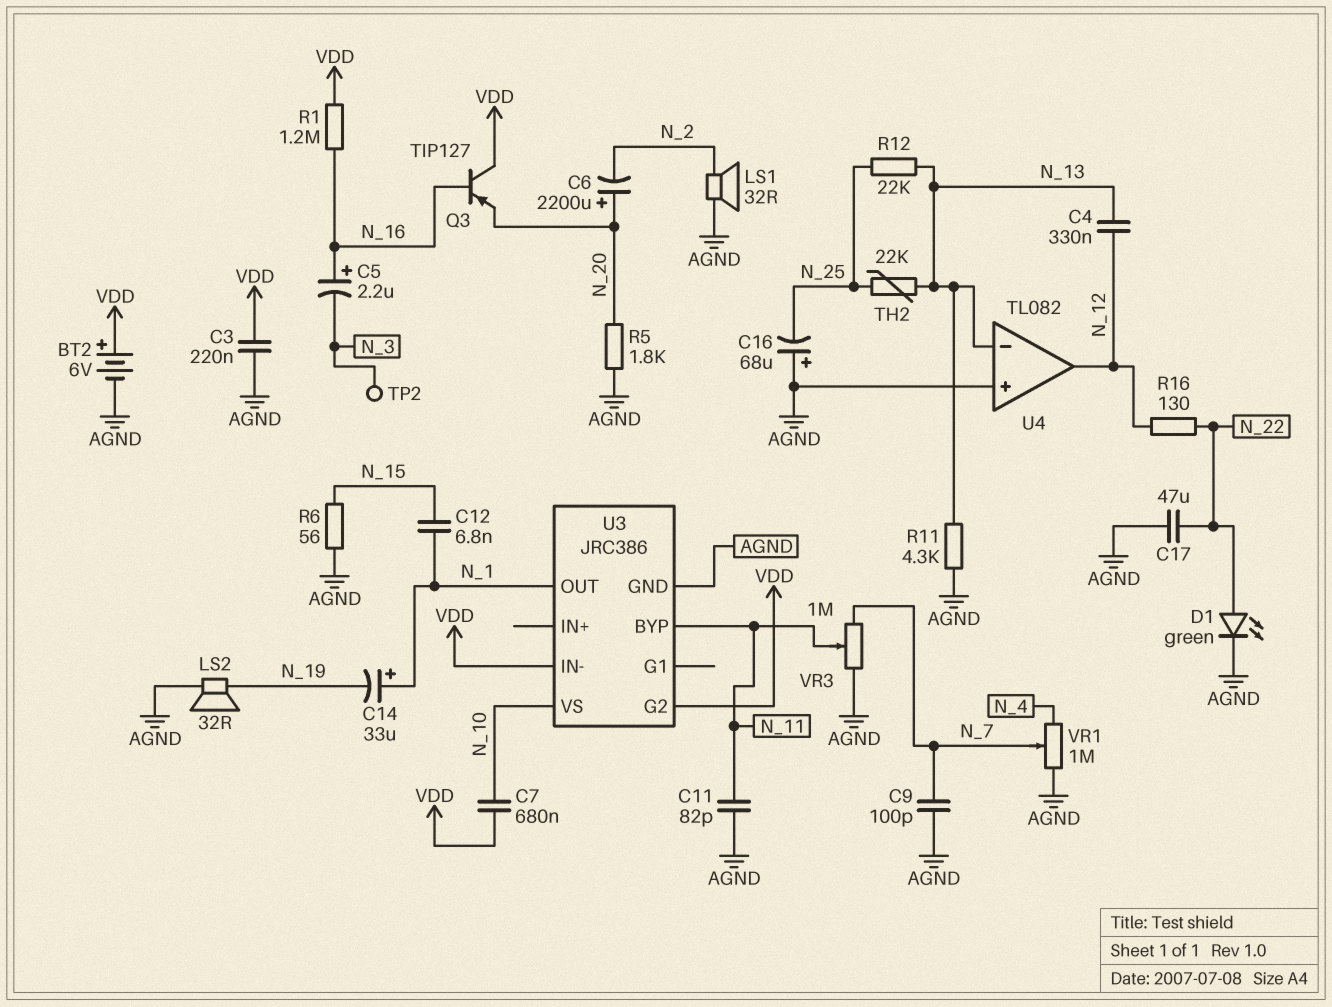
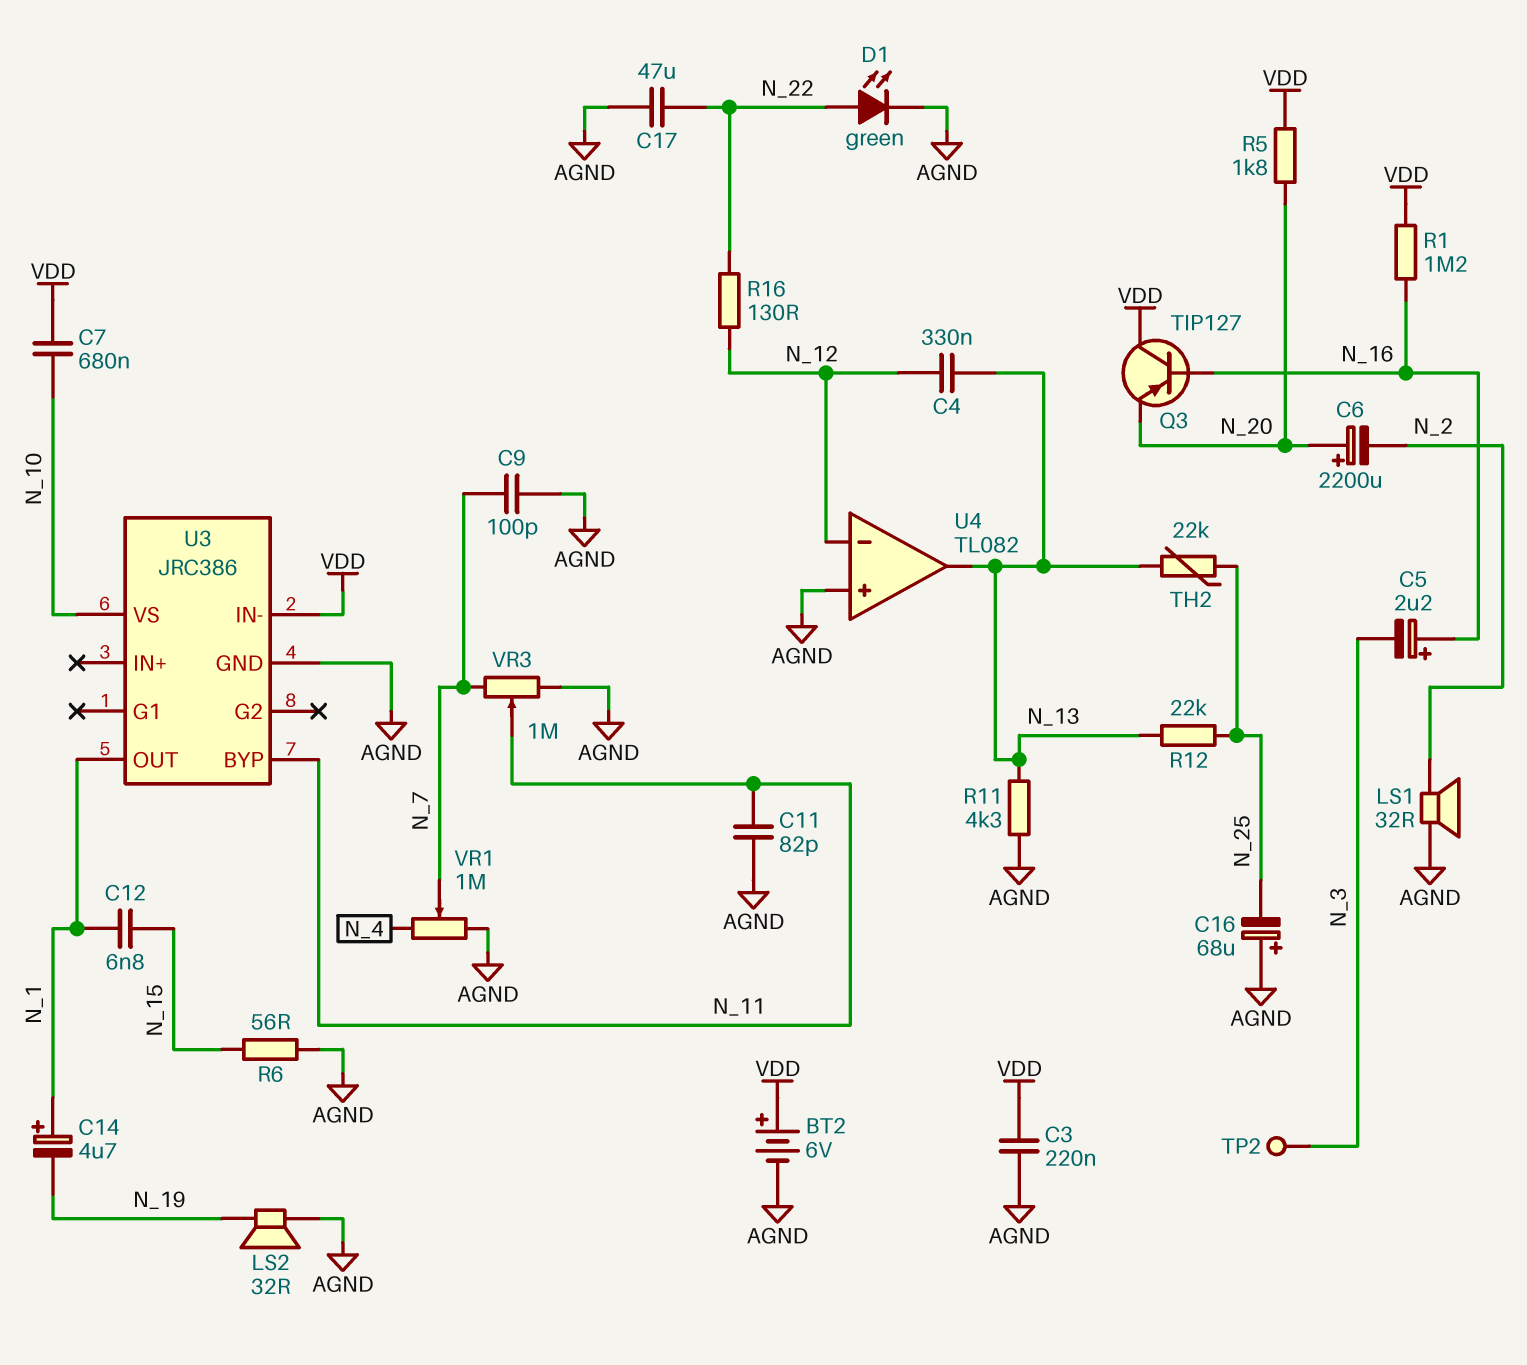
C14: 33uF (plus N_1, minus N_19) -> 4.7uF (plus N_1, minus N_19)
R5: 1.8k (AGND, N_20) -> 1.8k (N_20, VDD)
U3 pin G2: VDD -> none
U4 pin in-: N_13 -> N_12
U4 pin out: N_12 -> N_13

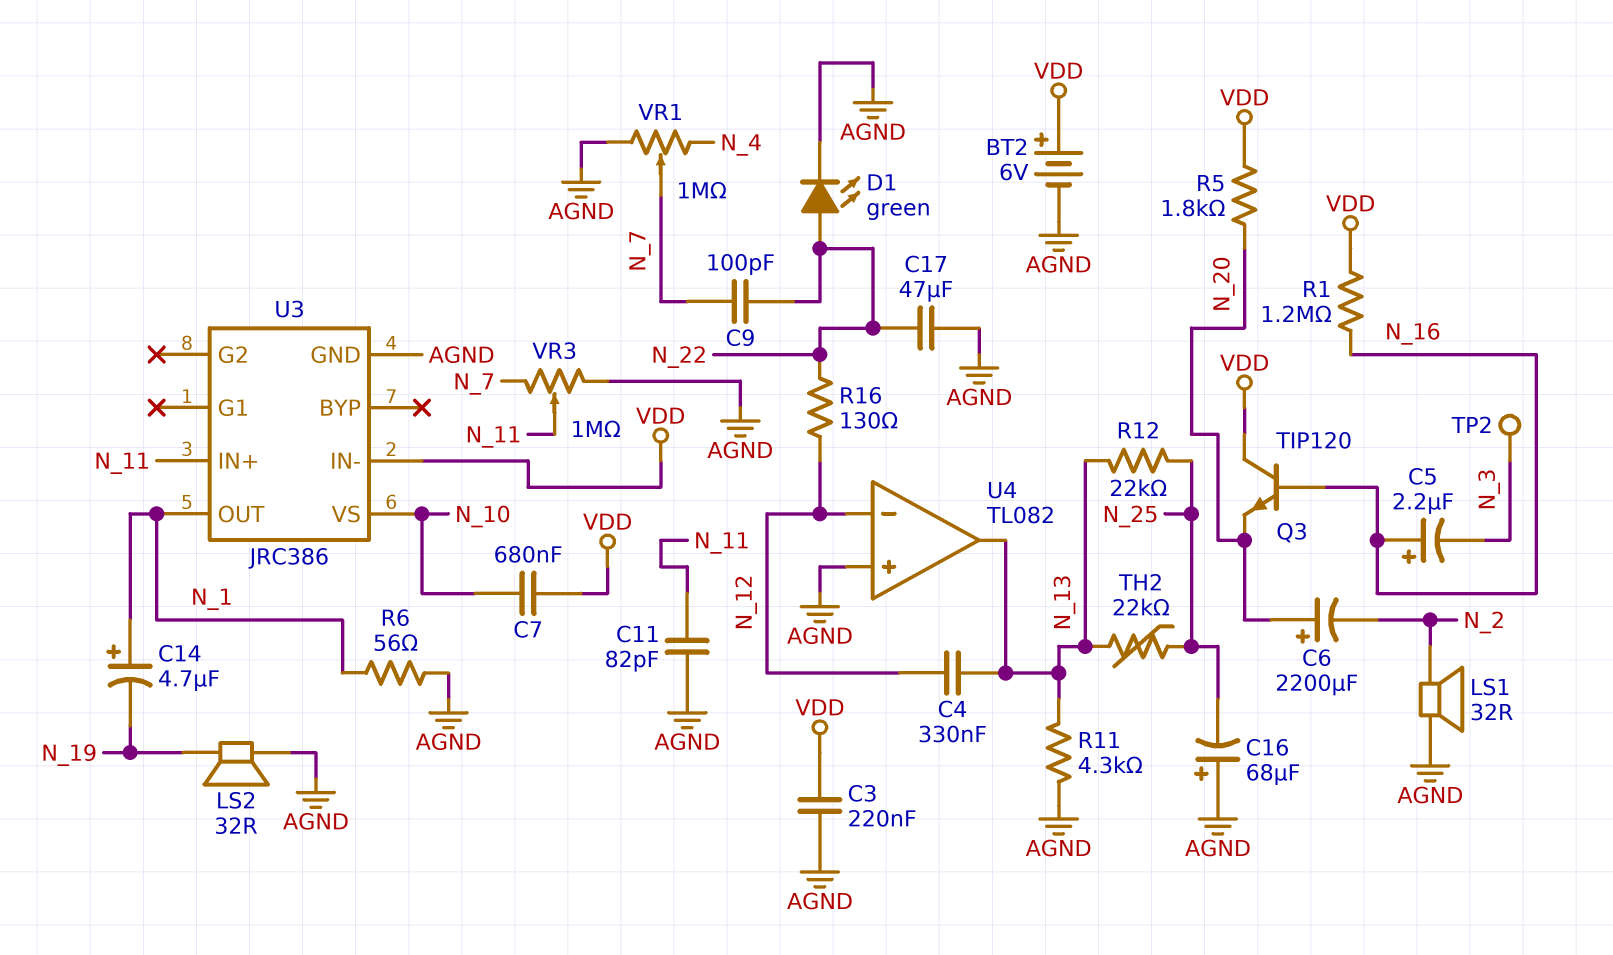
C9: 100pF (AGND, N_7) -> 100pF (N_7, N_22)
C12: 6.8nF (N_1, N_15) -> none
Q3: PNP TIP127 (B N_16, C VDD, E N_20) -> NPN TIP120 (B N_16, C VDD, E N_20)
R6: 56 (AGND, N_15) -> 56 (AGND, N_1)
U3 pin BYP: N_11 -> none
U3 pin IN+: none -> N_11

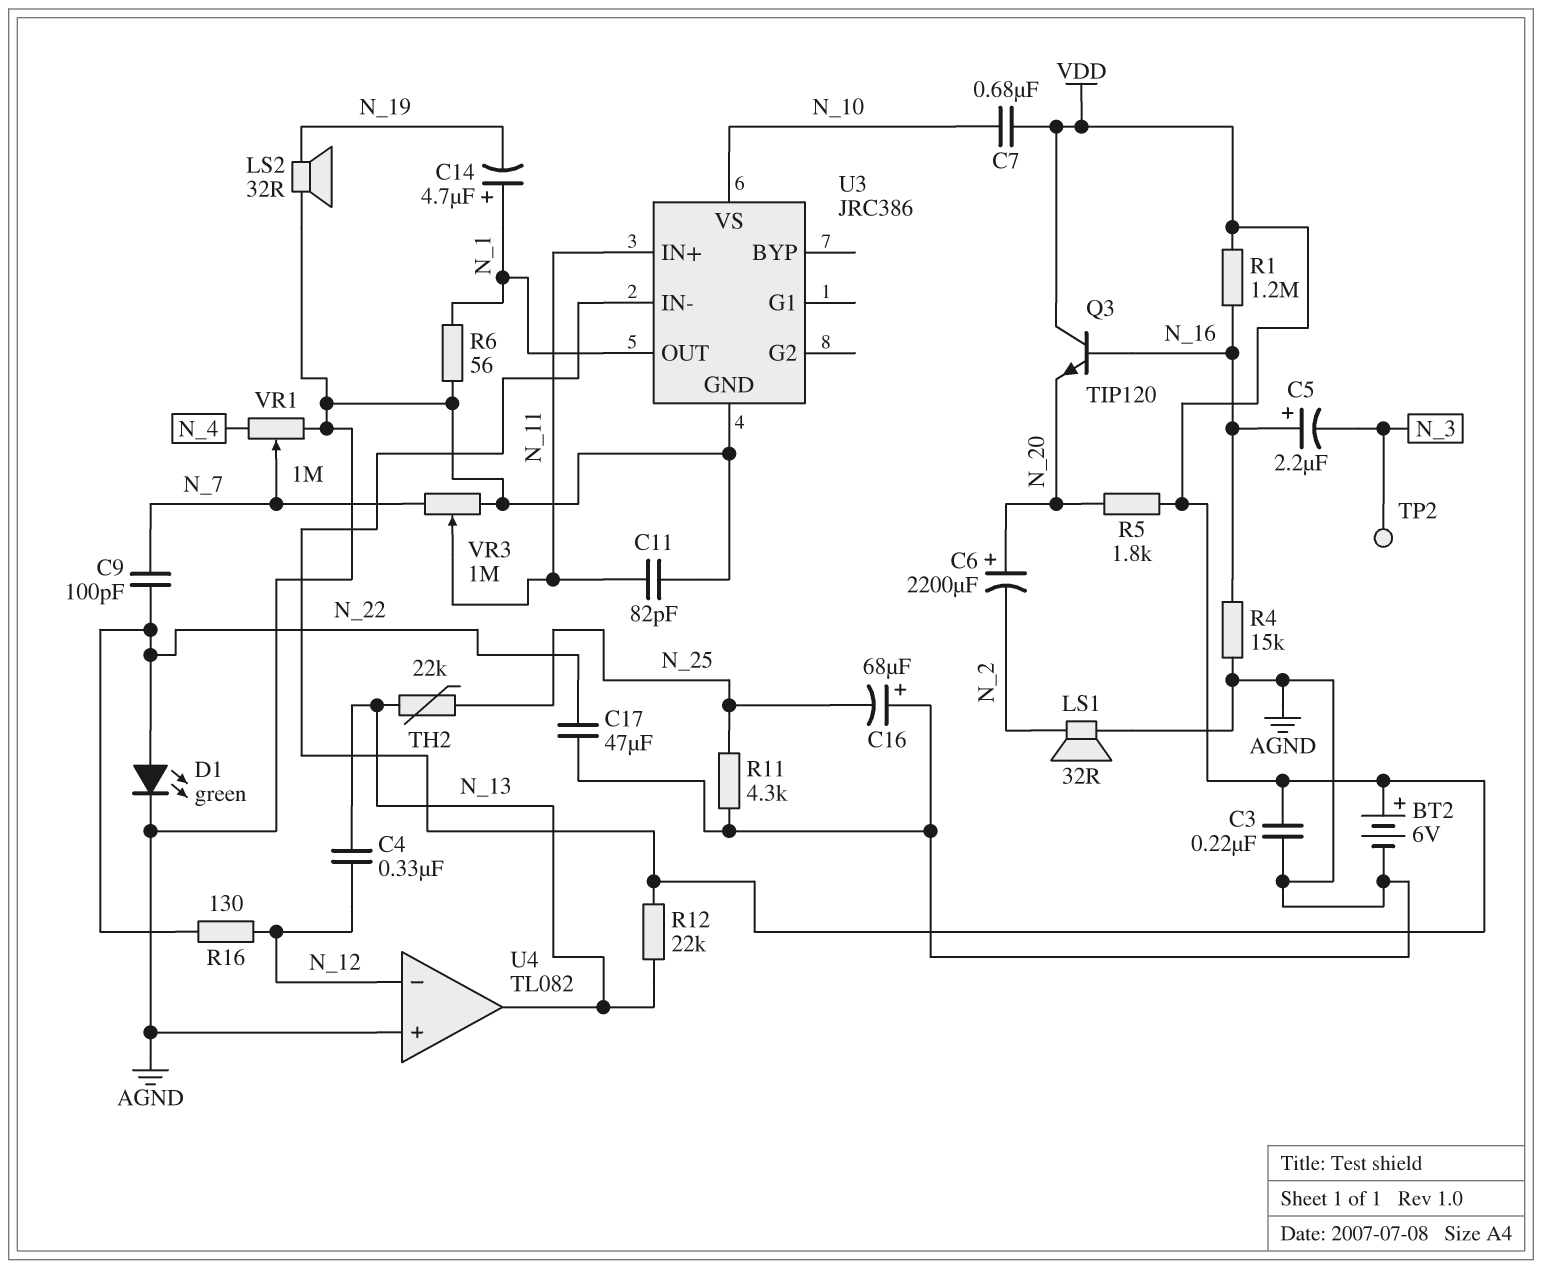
R4: none -> 15k (AGND, N_16)
R11: 4.3k (AGND, N_13) -> 4.3k (AGND, N_25)
R12: 22k (N_13, N_25) -> 22k (N_13, VDD)

